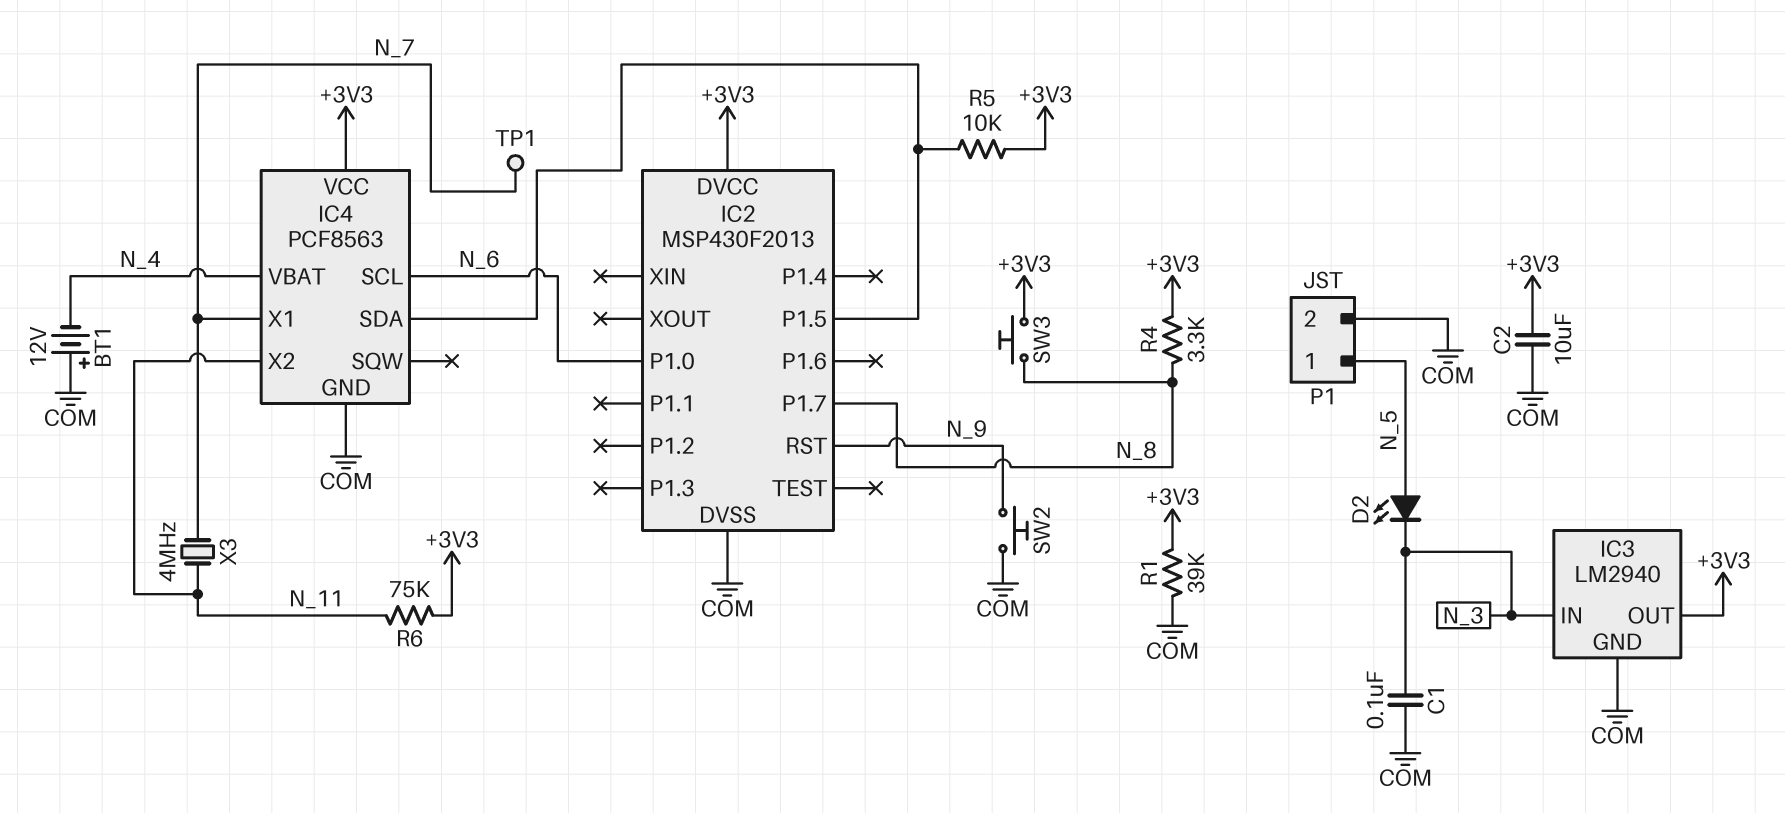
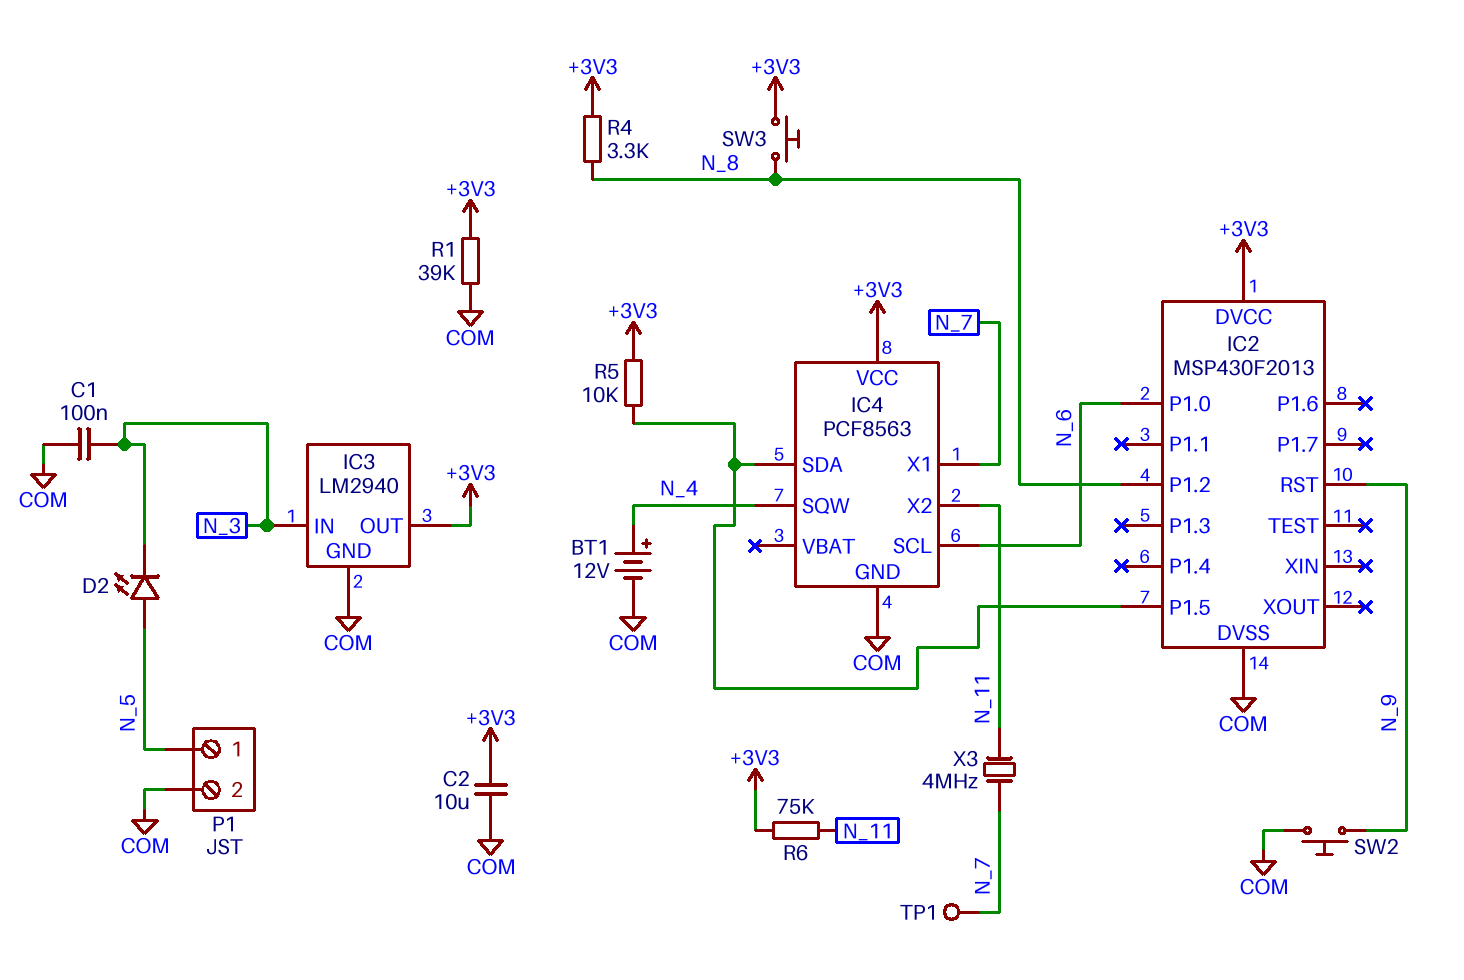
BT1: 12V (plus COM, minus N_4) -> 12V (plus N_4, minus COM)
IC2 pin P1.2: none -> N_8
IC2 pin P1.7: N_8 -> none
IC4 pin SQW: none -> N_4
IC4 pin VBAT: N_4 -> none

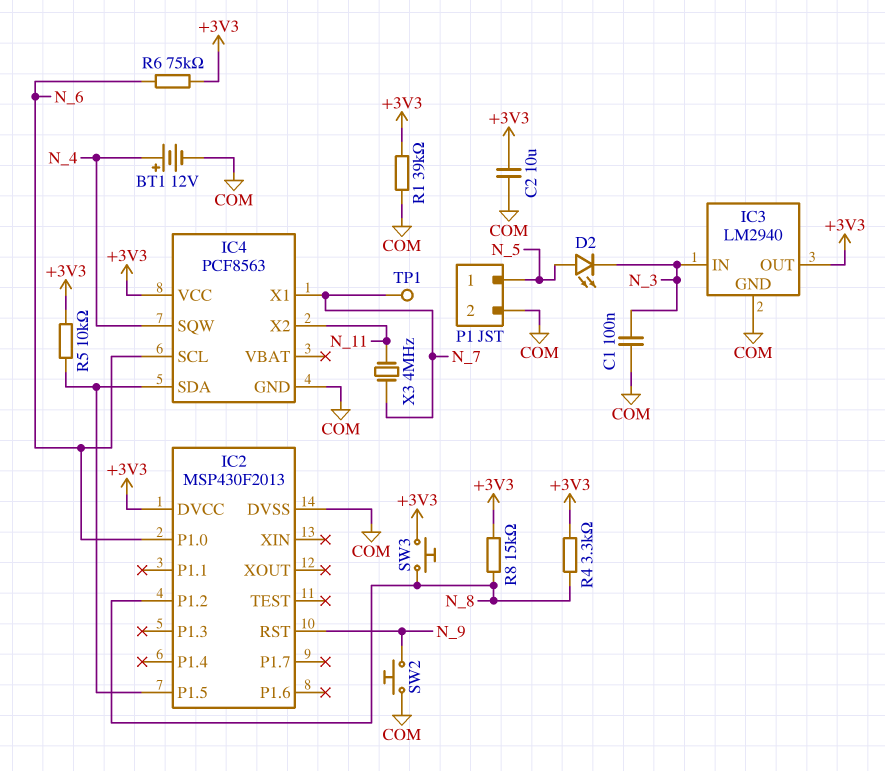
R6: 75k (+3V3, N_11) -> 75k (+3V3, N_6)
R8: none -> 15k (+3V3, N_8)

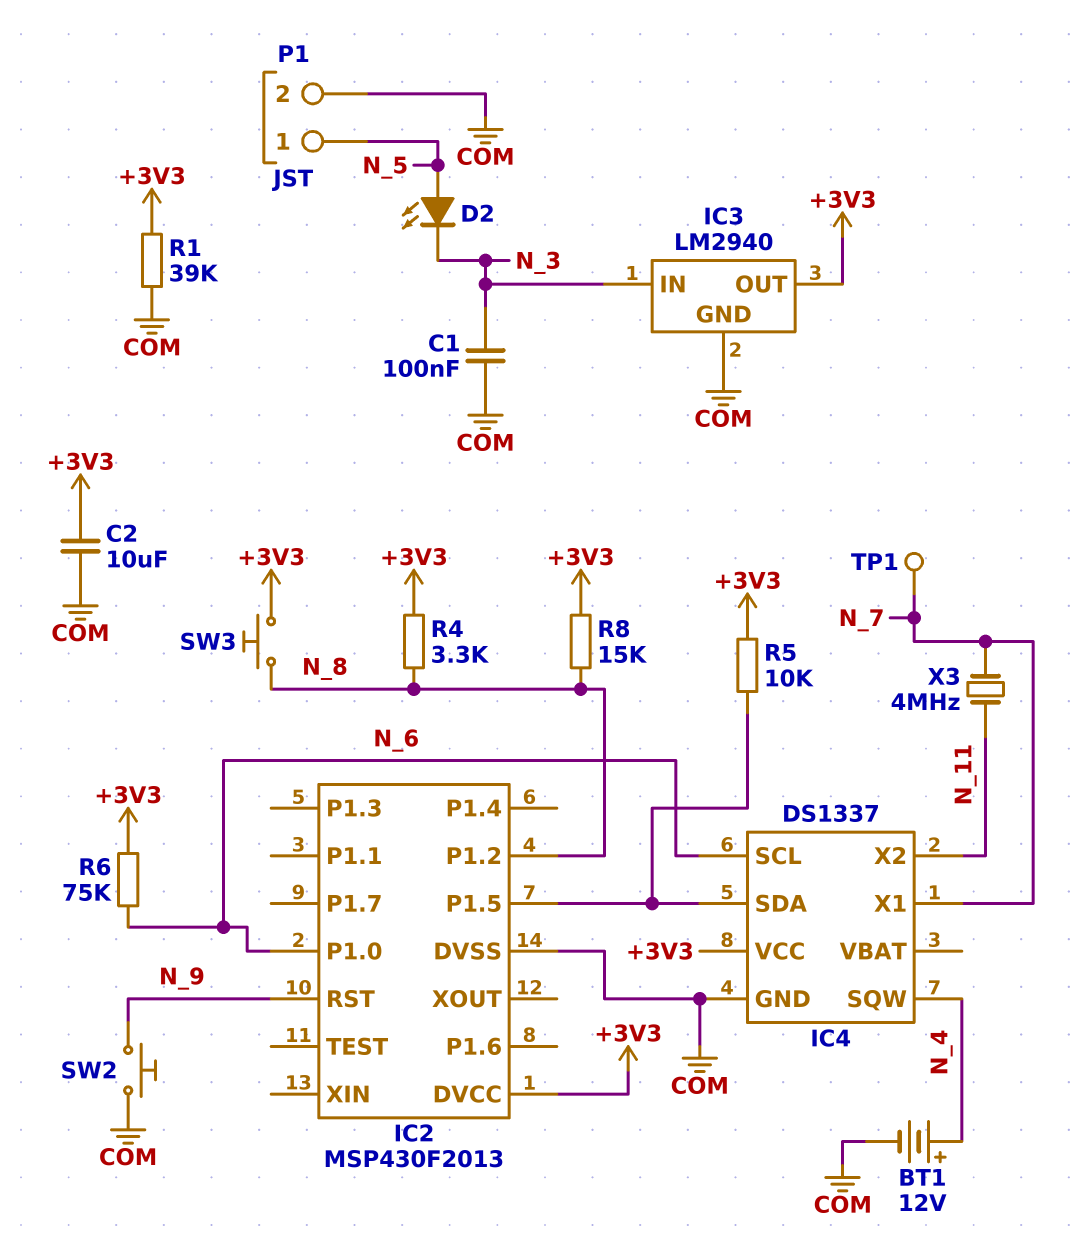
IC4: PCF8563 -> DS1337

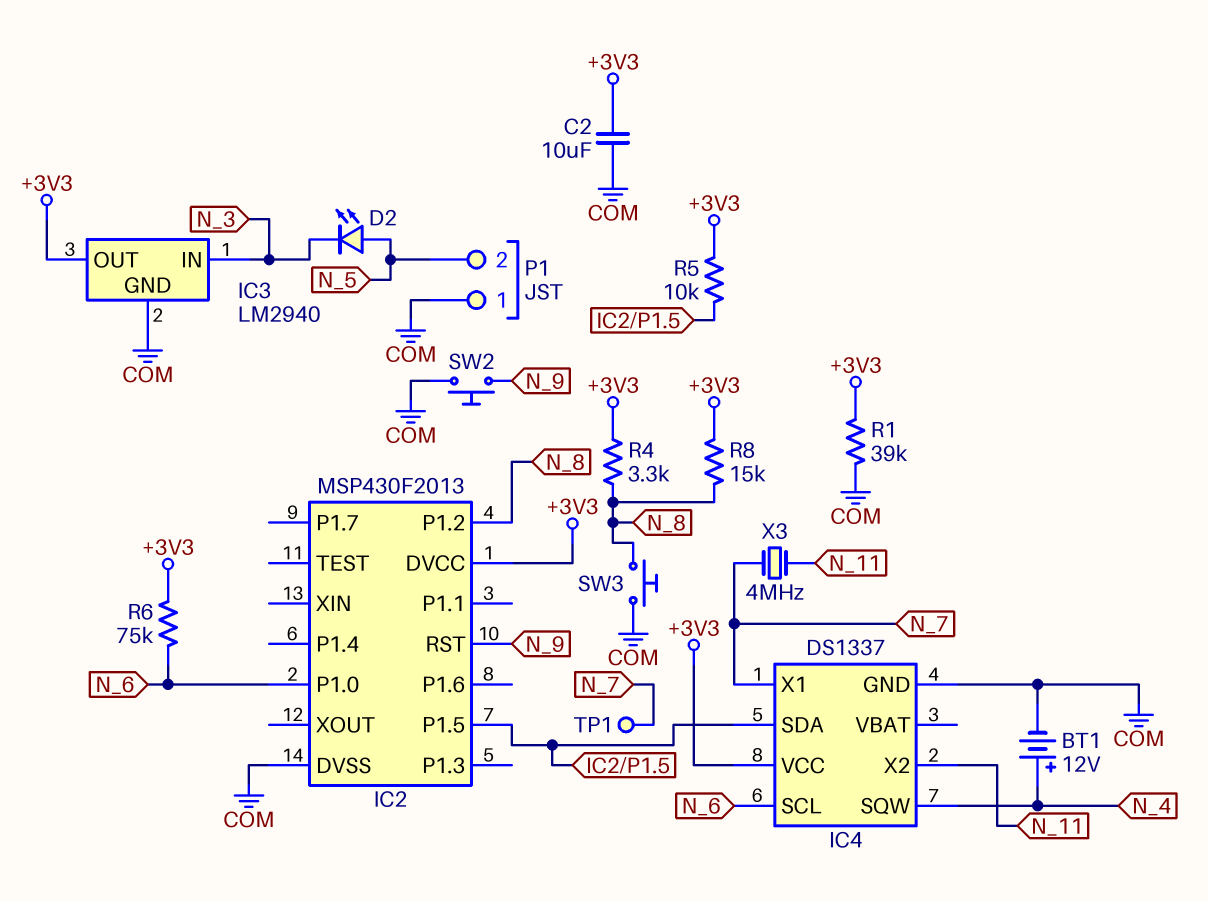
C1: 100nF (COM, N_3) -> none
P1 pin 1: N_5 -> COM
P1 pin 2: COM -> N_5
SW3: button (+3V3, N_8) -> button (COM, N_8)

